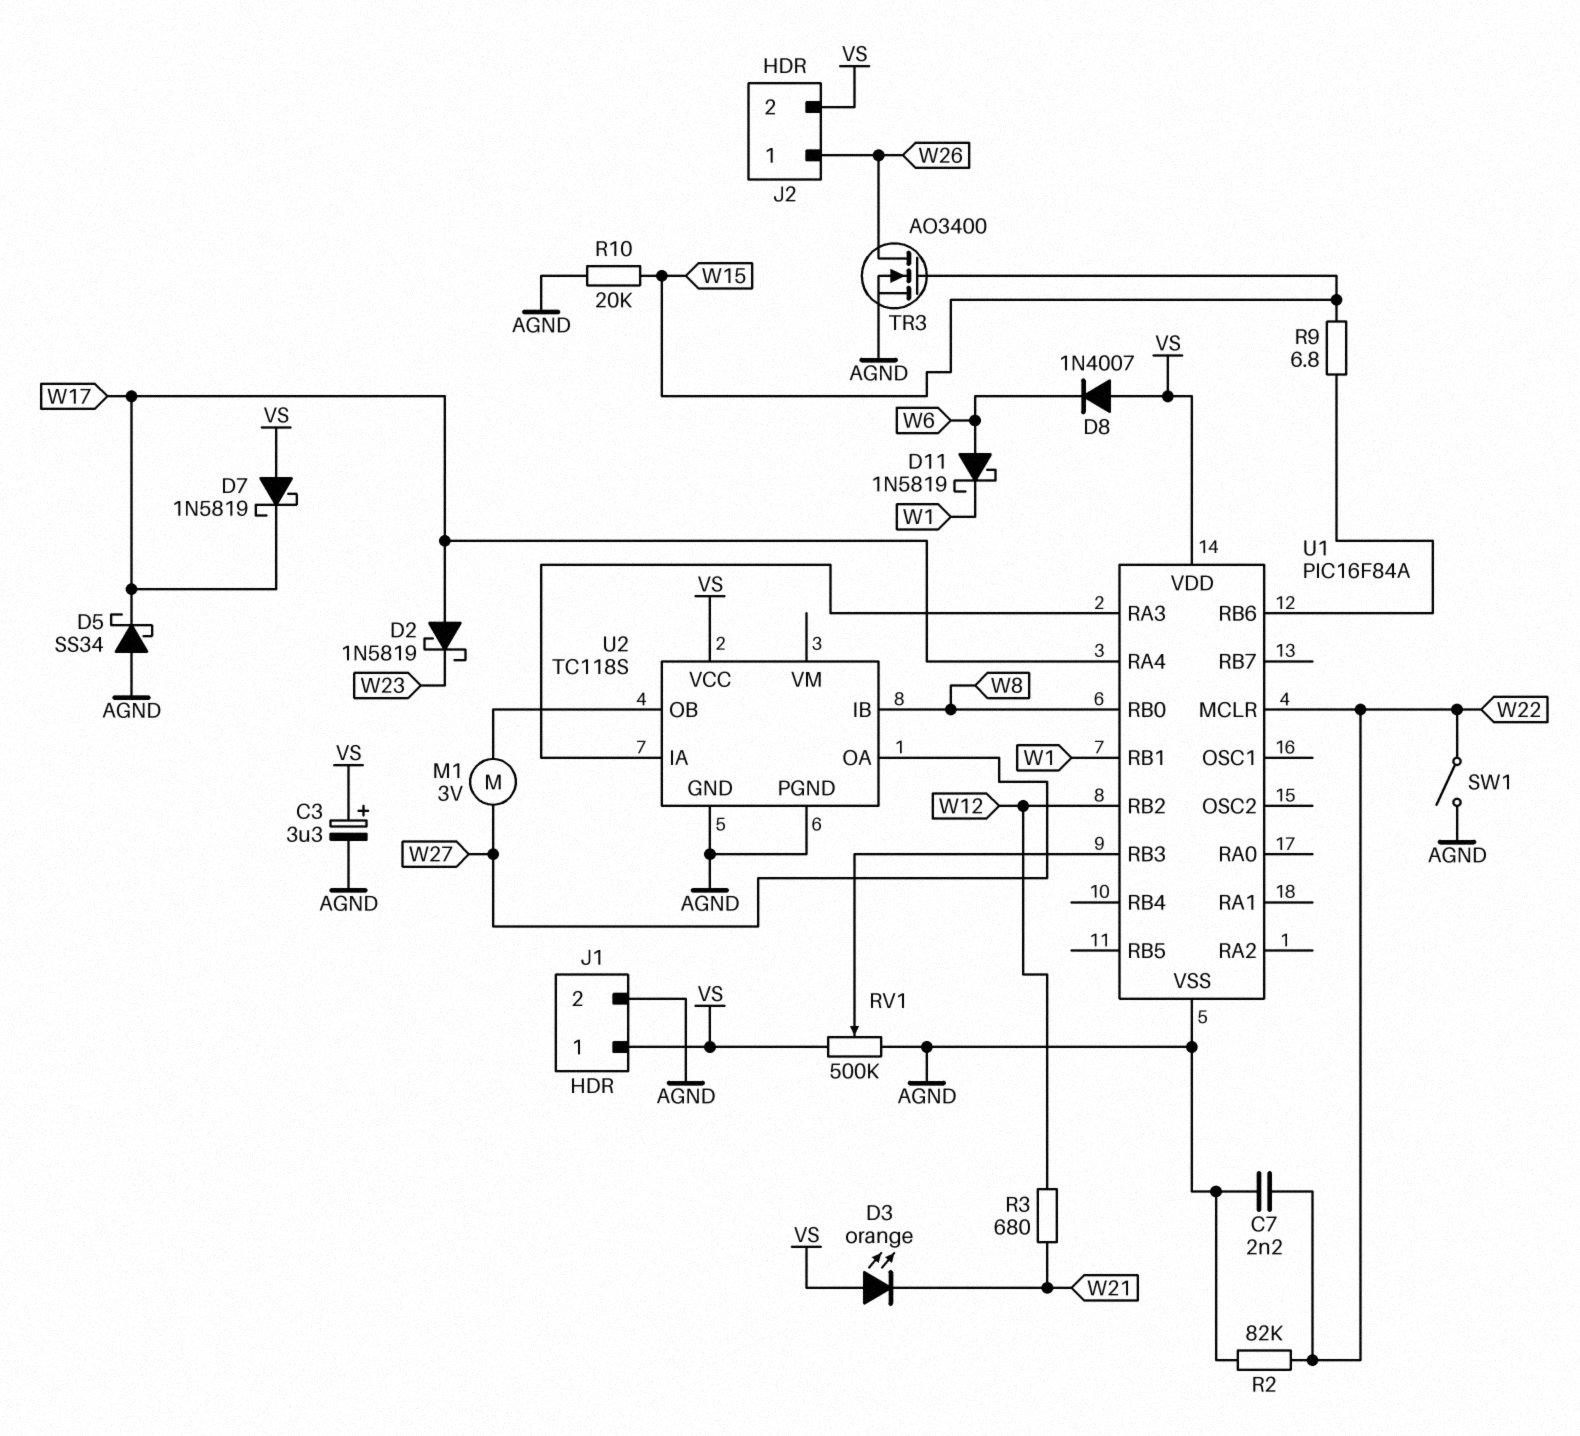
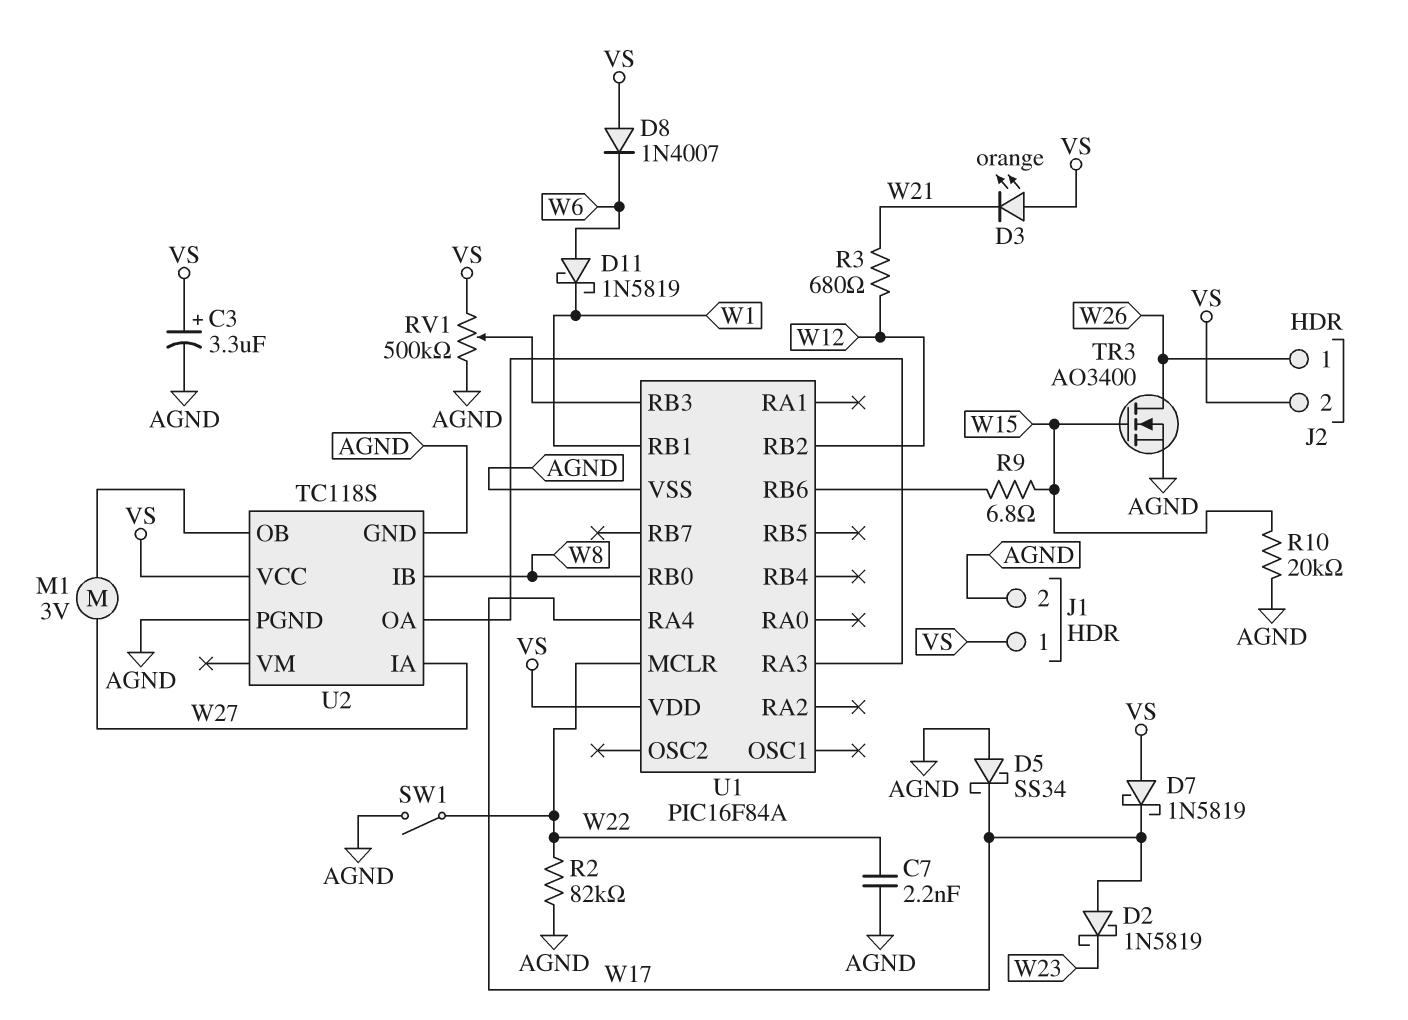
U2 pin IA: U1/RA3 -> W27
U2 pin OA: W27 -> U1/RA3

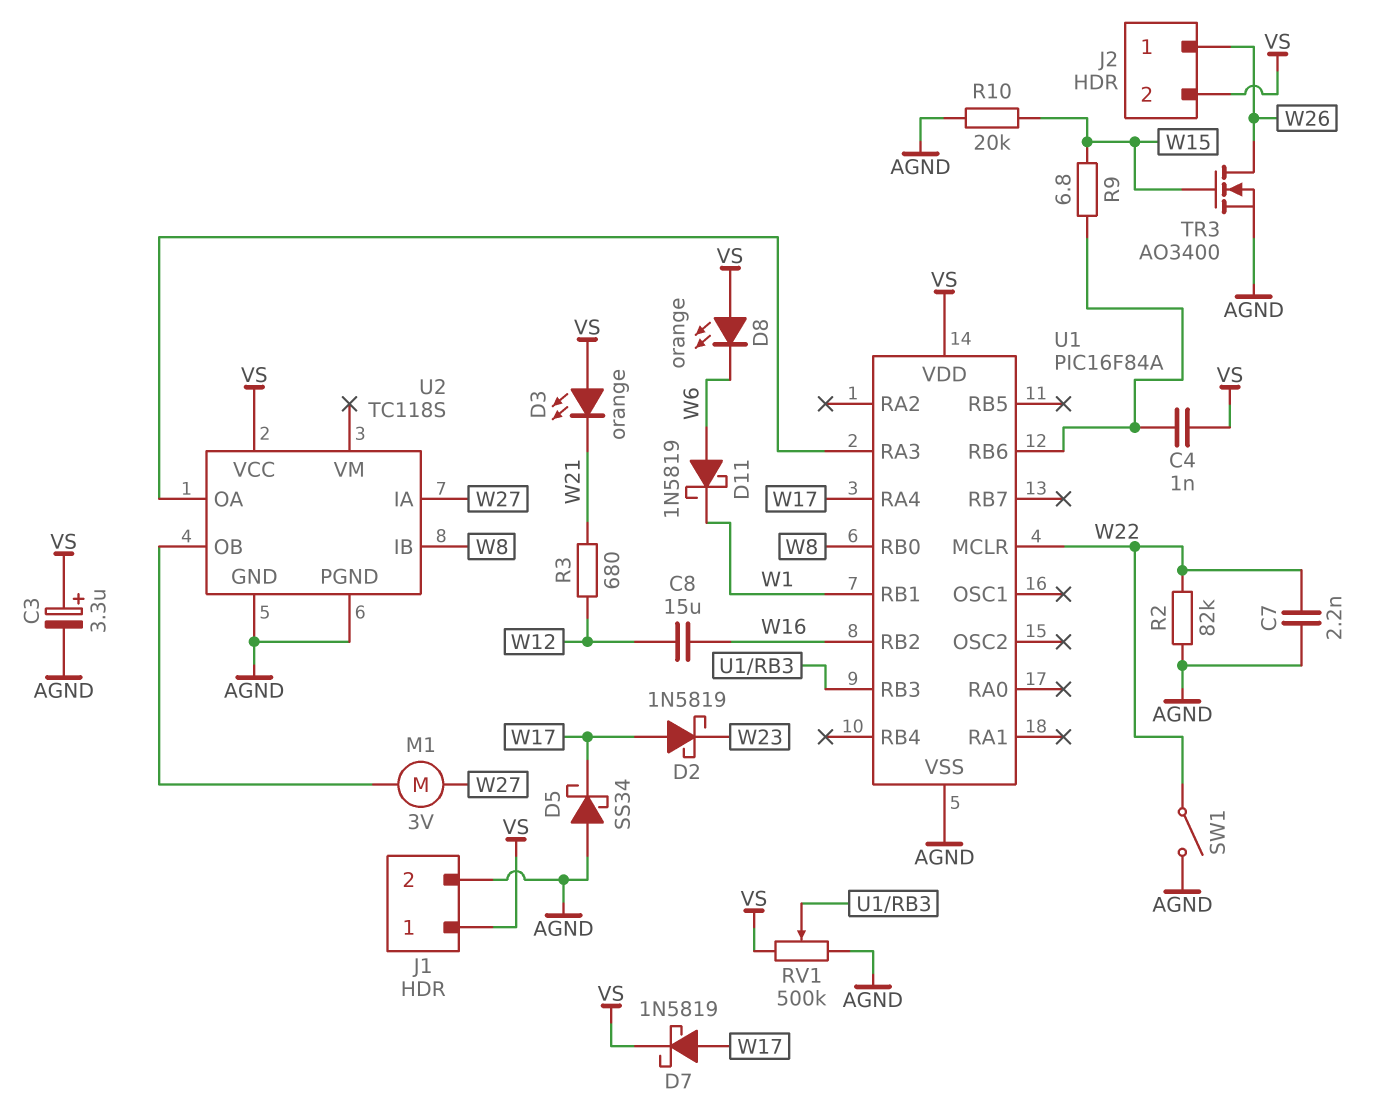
C4: none -> 1nF (U1/RB6, VS)
C8: none -> 15uF (W12, W16)
D7: schottky 1N5819 (A VS, K W17) -> schottky 1N5819 (A W17, K VS)
D8: diode 1N4007 (A VS, K W6) -> LED orange (A VS, K W6)
U1 pin RB2: W12 -> W16

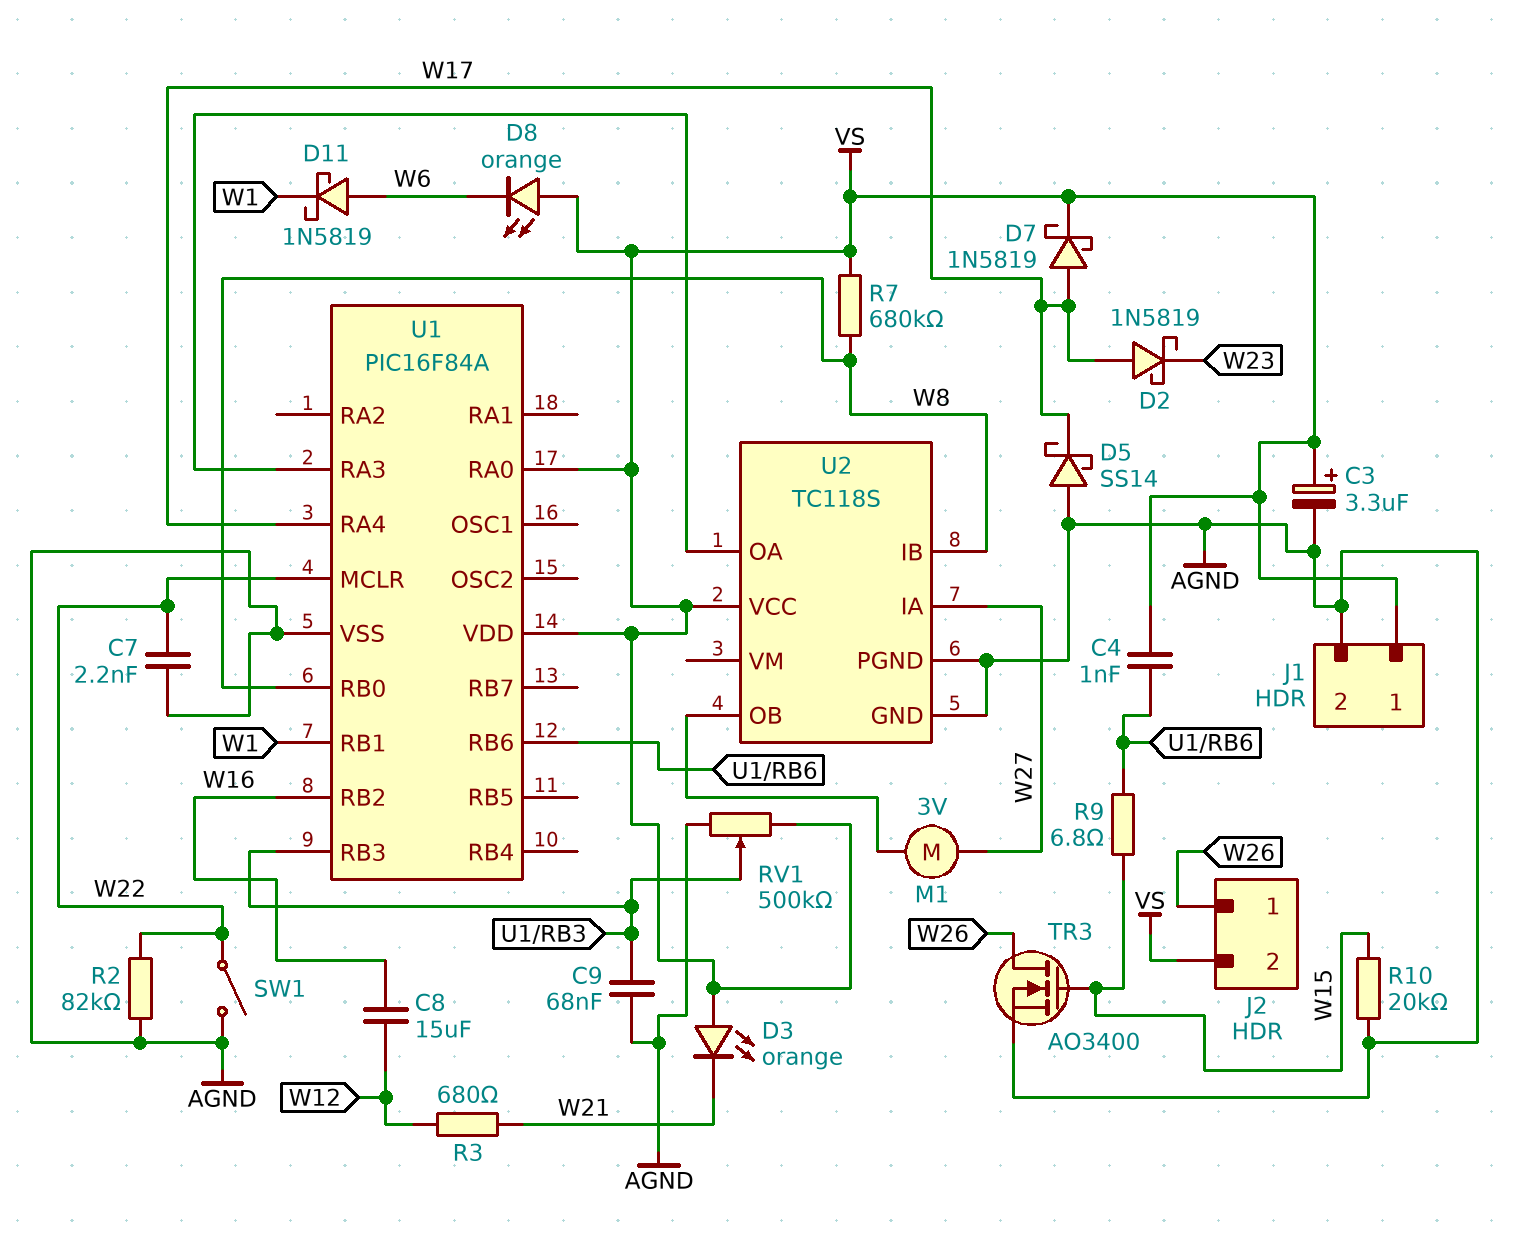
C9: none -> 68nF (AGND, U1/RB3)
D5: schottky SS34 (A AGND, K W17) -> schottky SS14 (A AGND, K W17)
R7: none -> 680k (VS, W8)
U1 pin RA0: none -> VS

